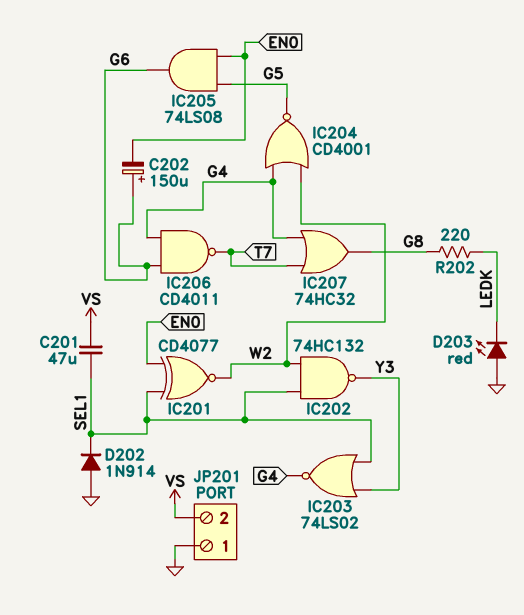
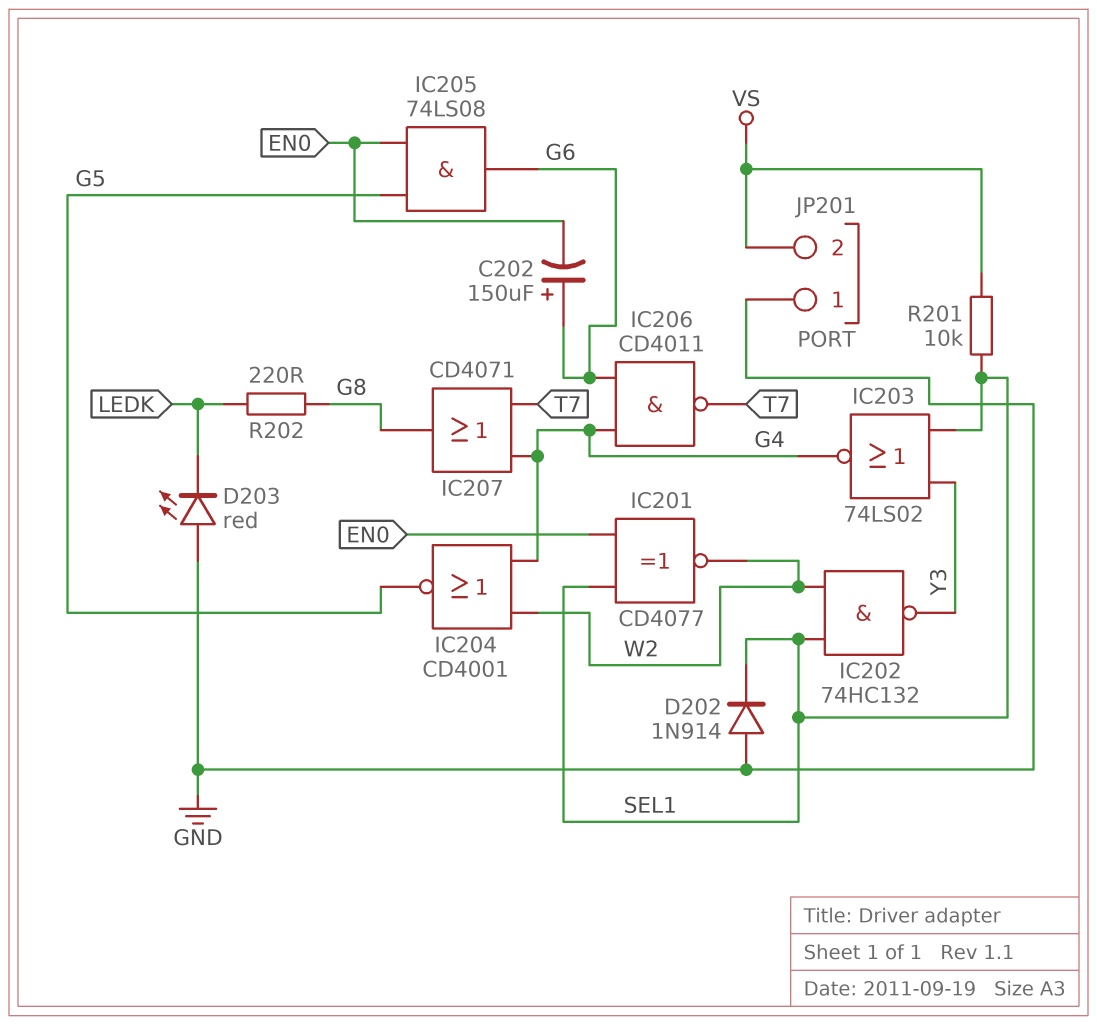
C201: 47uF (SEL1, VS) -> none
IC207: OR 74HC32 (in G4, in T7, out G8) -> OR CD4071 (in G4, in T7, out G8)
R201: none -> 10k (SEL1, VS)

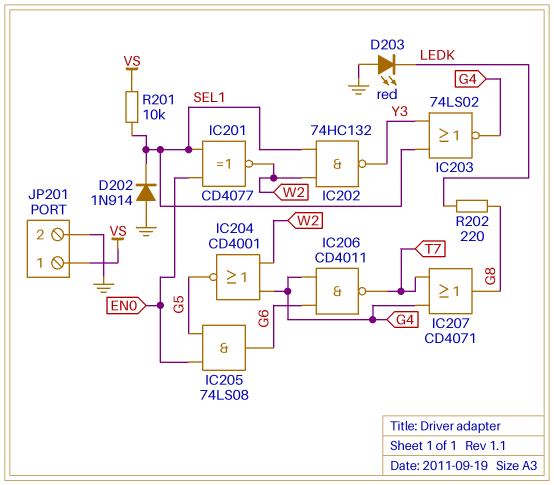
C202: 150uF (plus G6, minus EN0) -> none
JP201 pin 1: GND -> VS
JP201 pin 2: VS -> GND

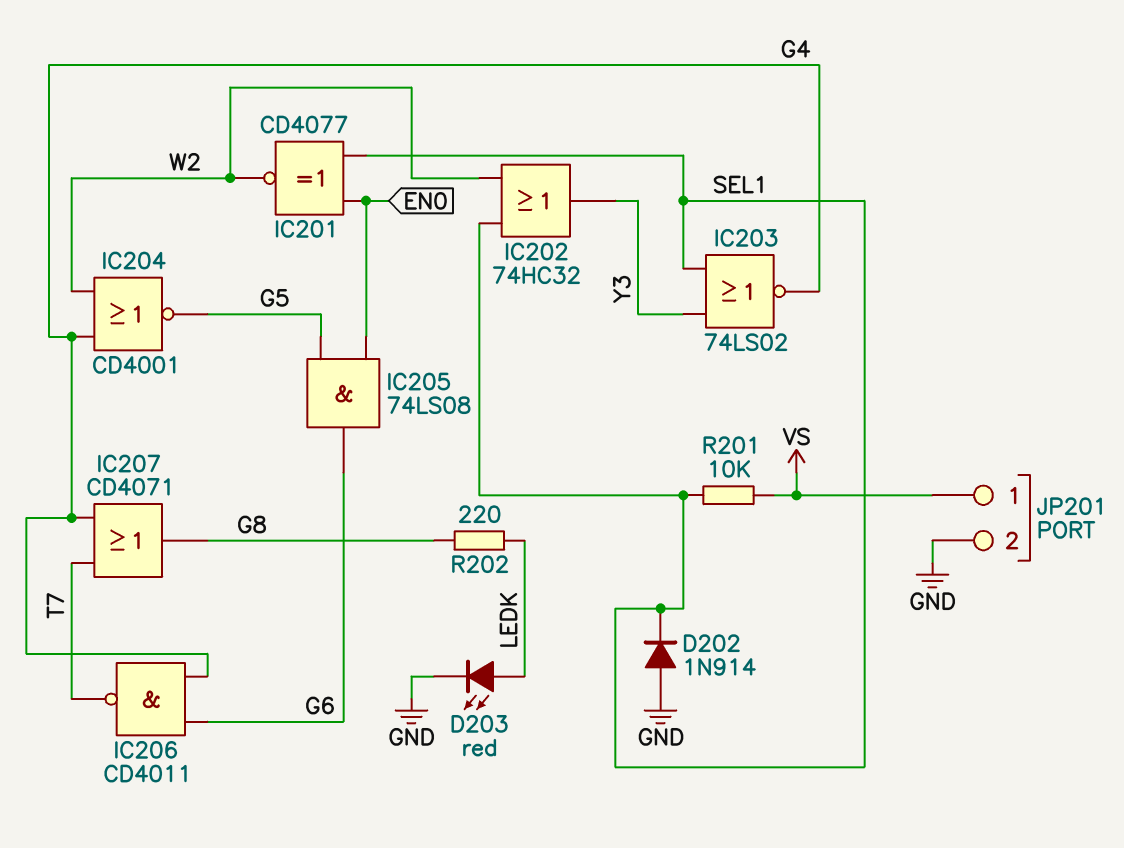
D203: LED red (A GND, K LEDK) -> LED red (A LEDK, K GND)
IC202: NAND 74HC132 (in SEL1, in W2, out Y3) -> OR 74HC32 (in SEL1, in W2, out Y3)

